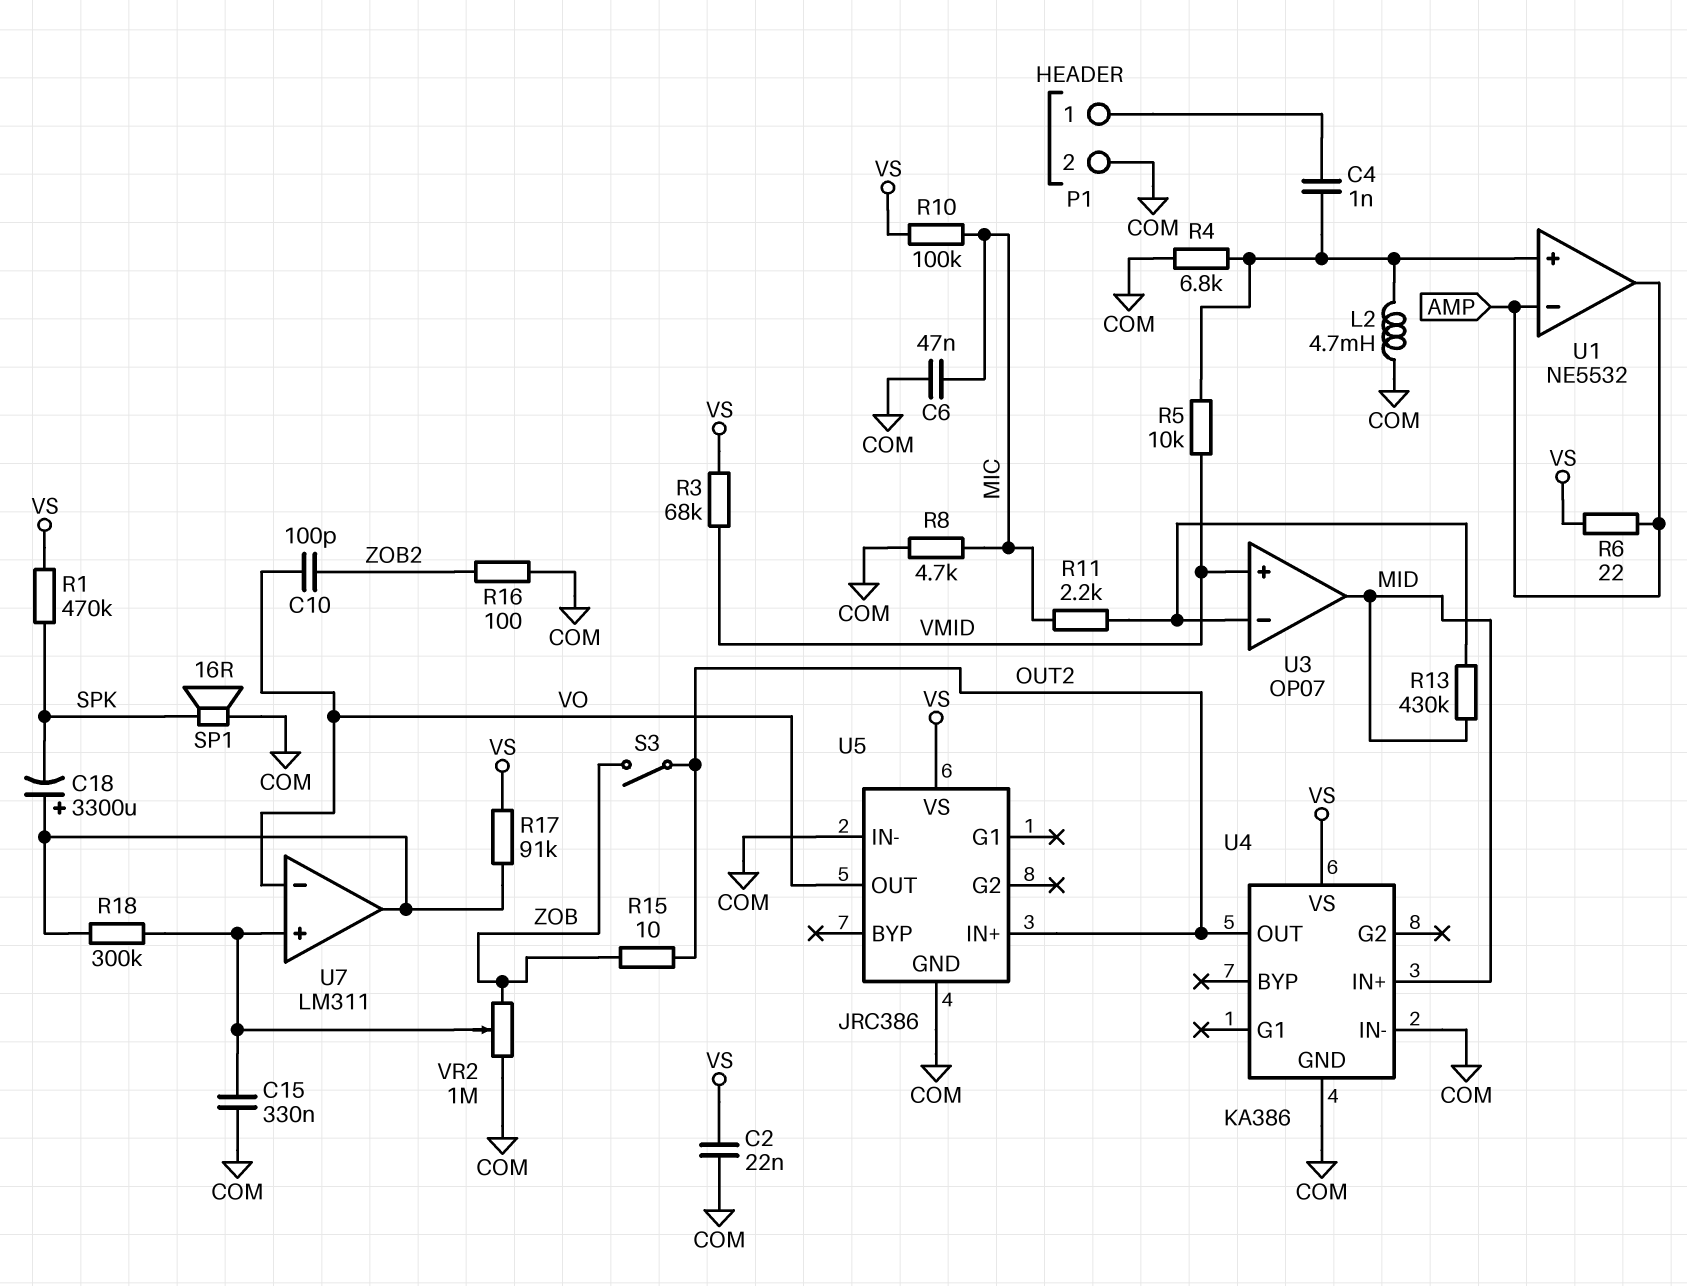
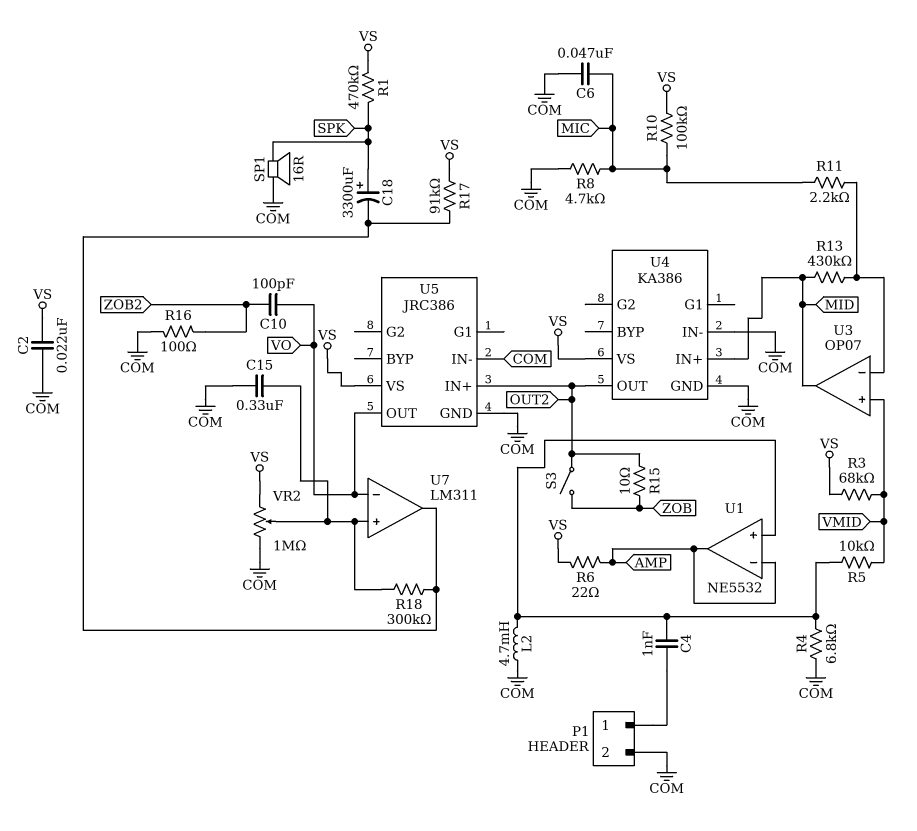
C18: 3300uF (plus U7/out, minus SPK) -> 3300uF (plus SPK, minus U7/out)
VR2: 1M (COM, ZOB, wiper U7/in+) -> 1M (COM, VS, wiper U7/in+)

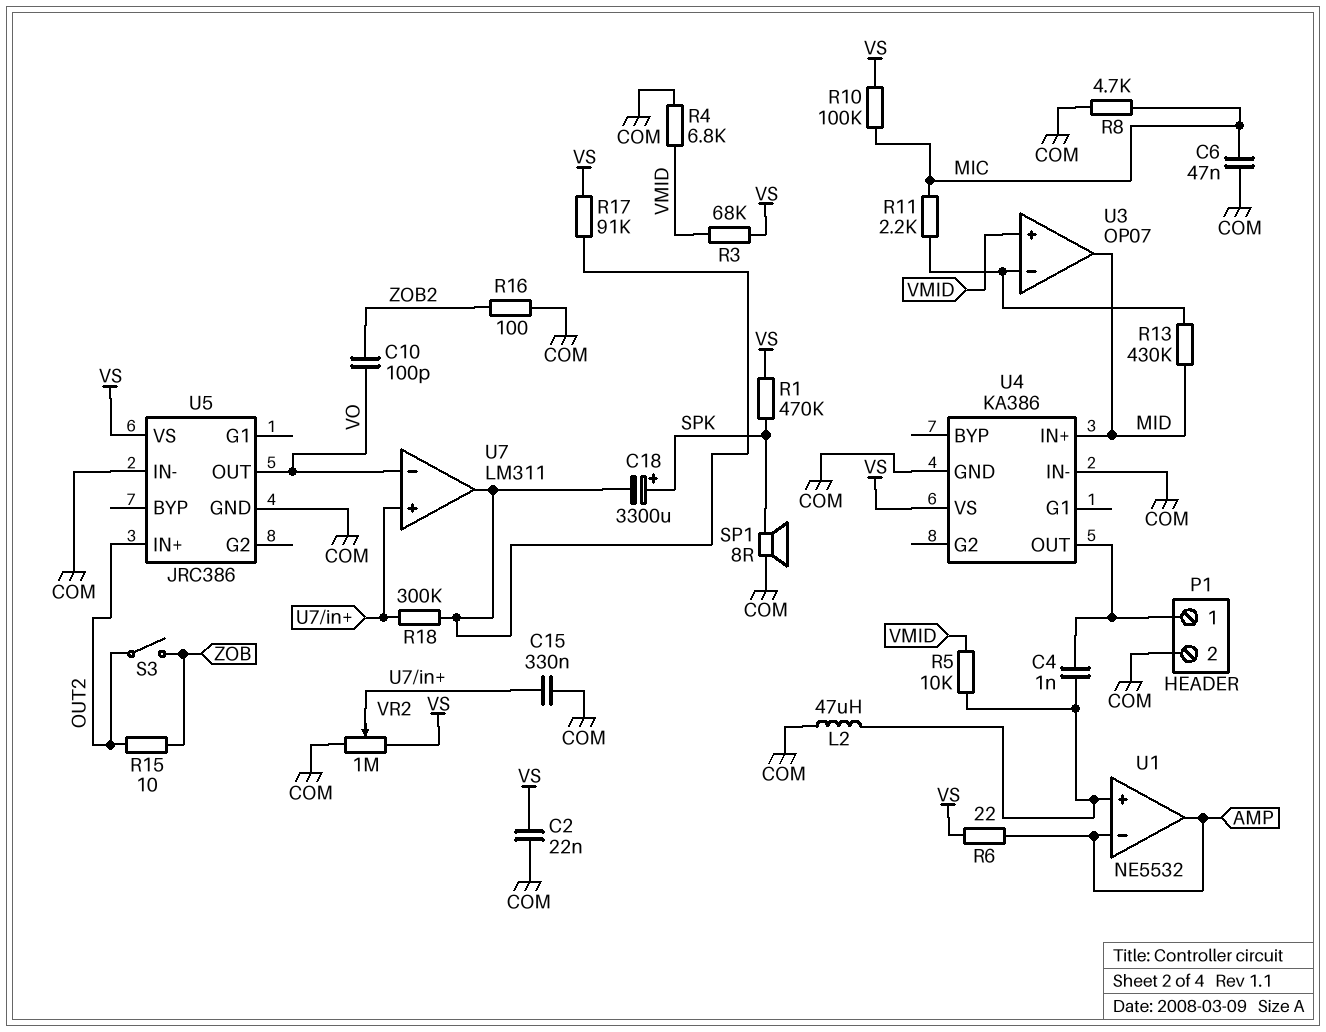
L2: 4.7mH (COM, U1/in+) -> 47uH (COM, U1/in+)
R4: 6.8k (COM, U1/in+) -> 6.8k (COM, VMID)
SP1: speaker 16R (COM, SPK) -> speaker 8R (COM, SPK)
U4 pin OUT: OUT2 -> P1/1

